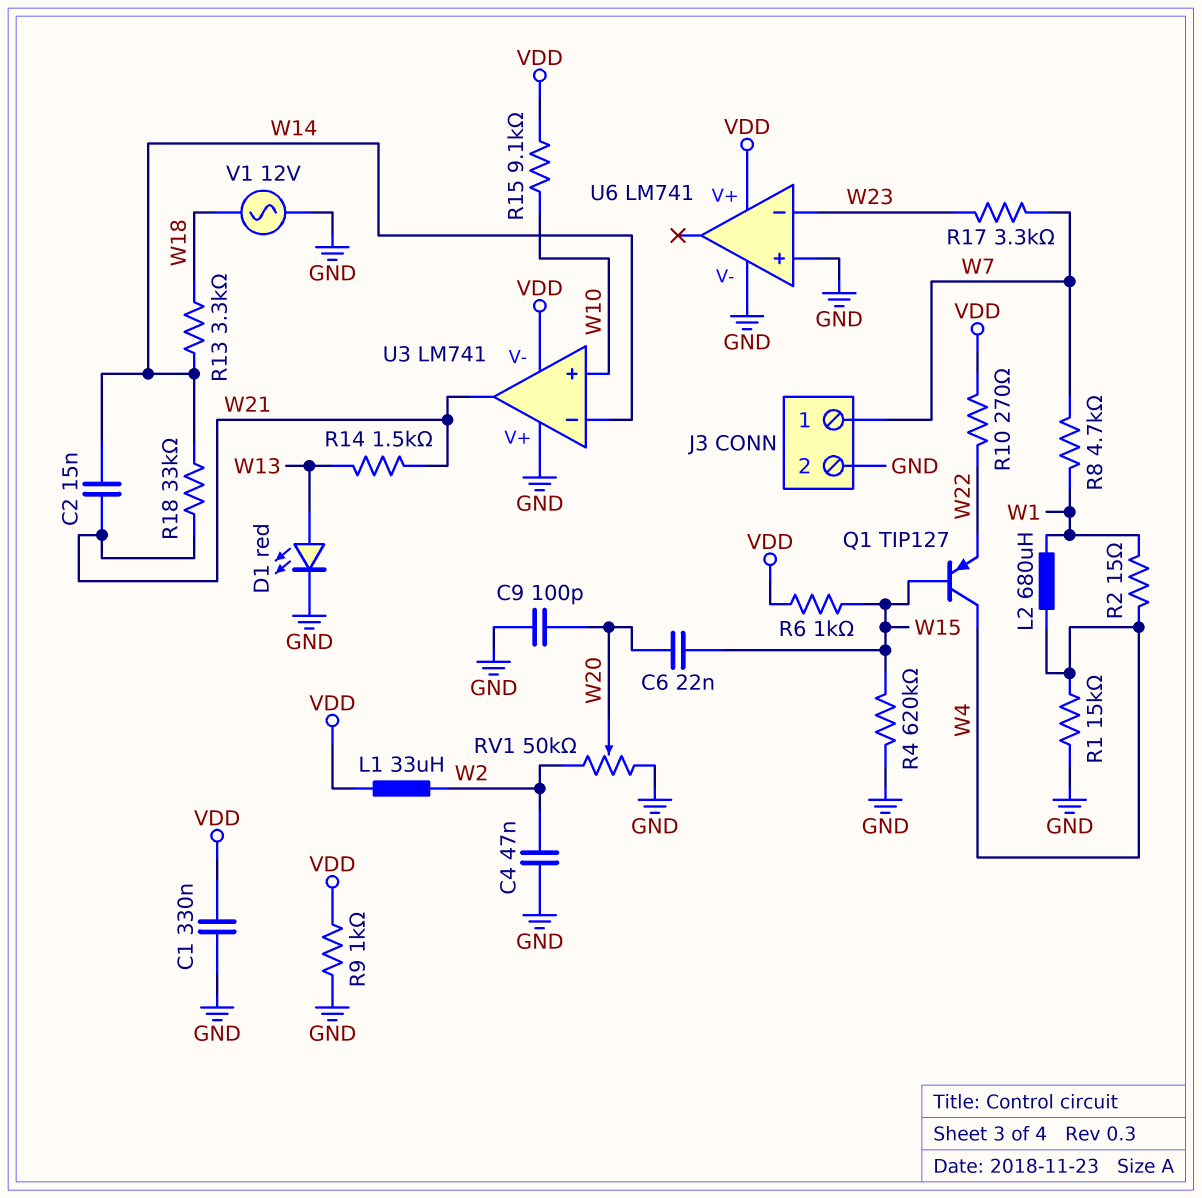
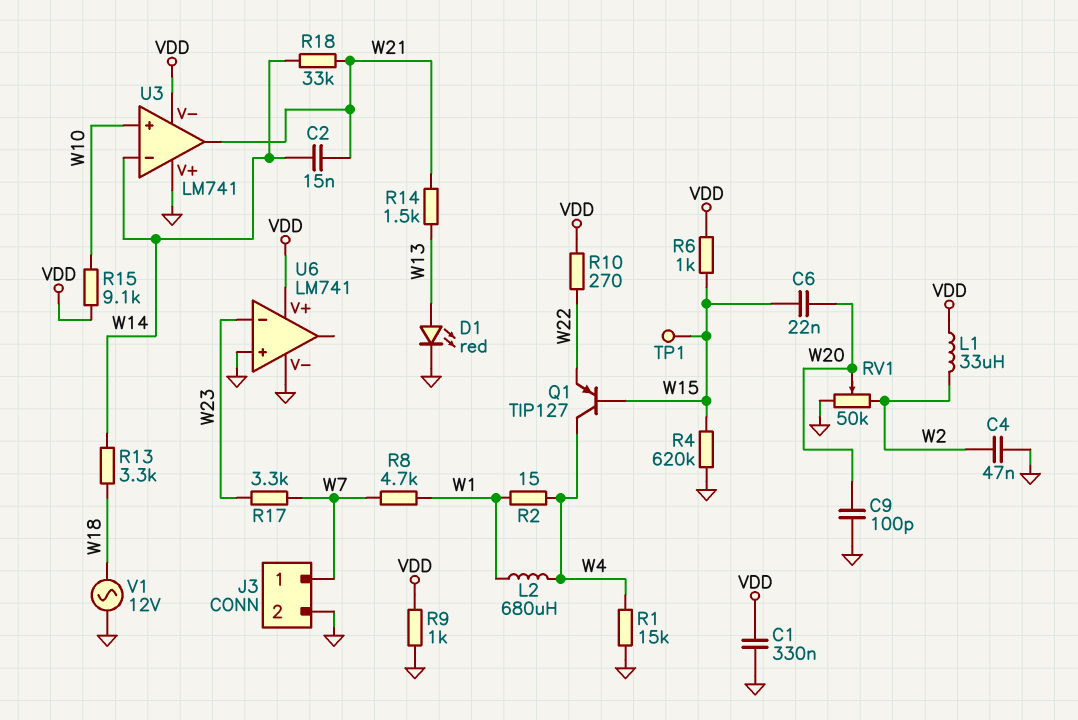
TP1: none -> test point (W15)

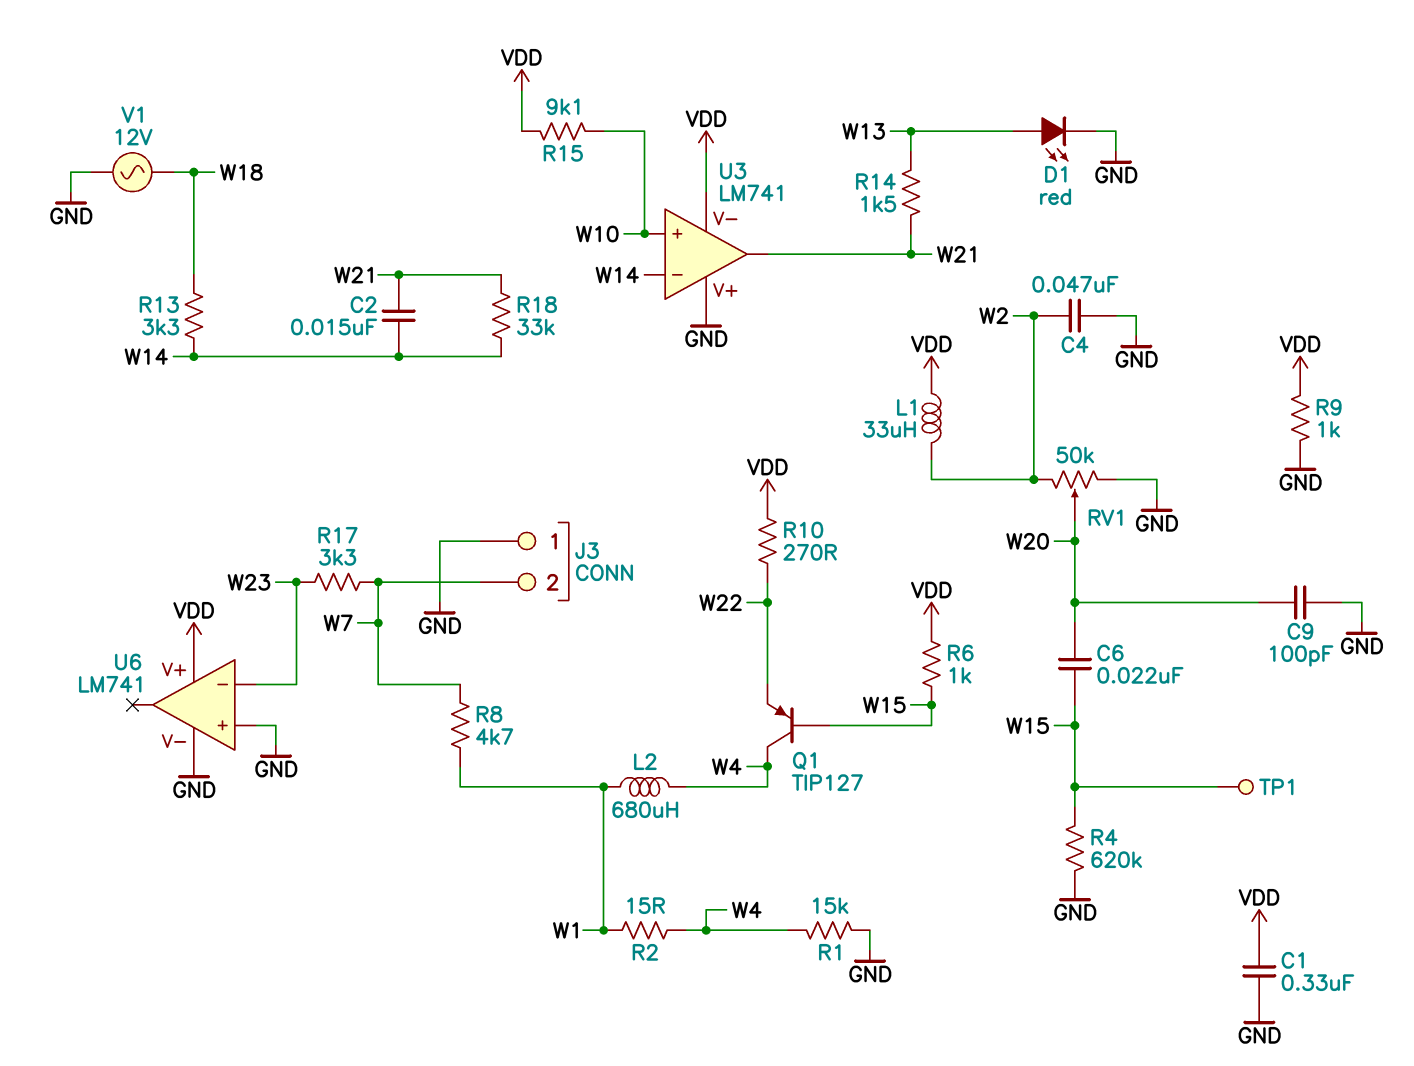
J3 pin 1: W7 -> GND
J3 pin 2: GND -> W7

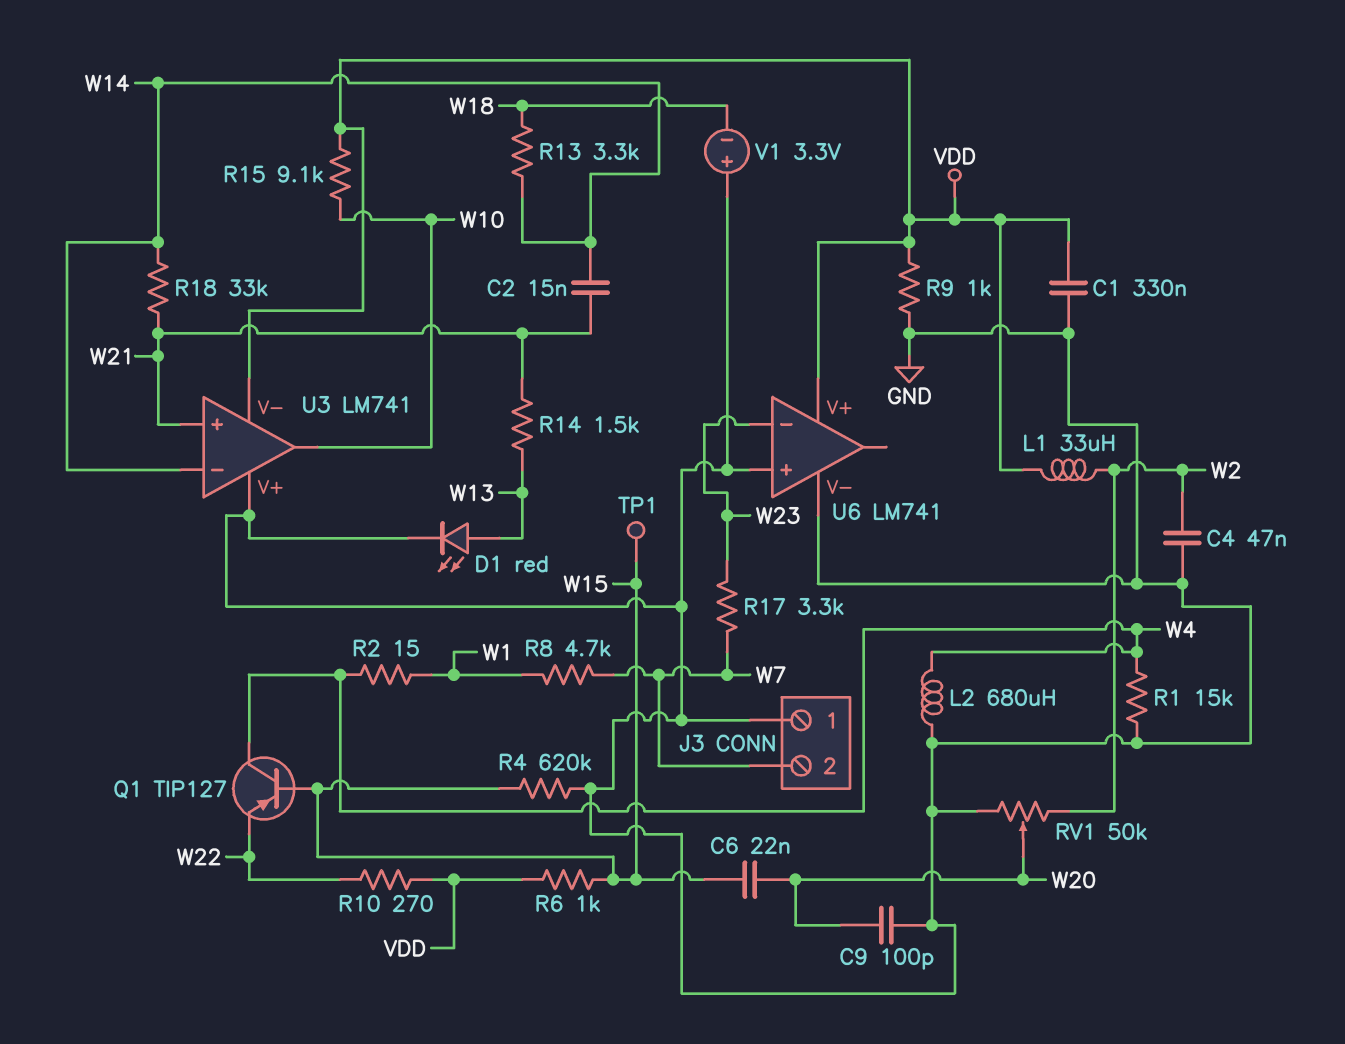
L2: 680uH (W1, W4) -> 680uH (GND, W4)
U3 pin in+: W10 -> W21
U3 pin out: W21 -> W10
V1: AC 12V (GND, W18) -> 3.3V (plus GND, minus W18)

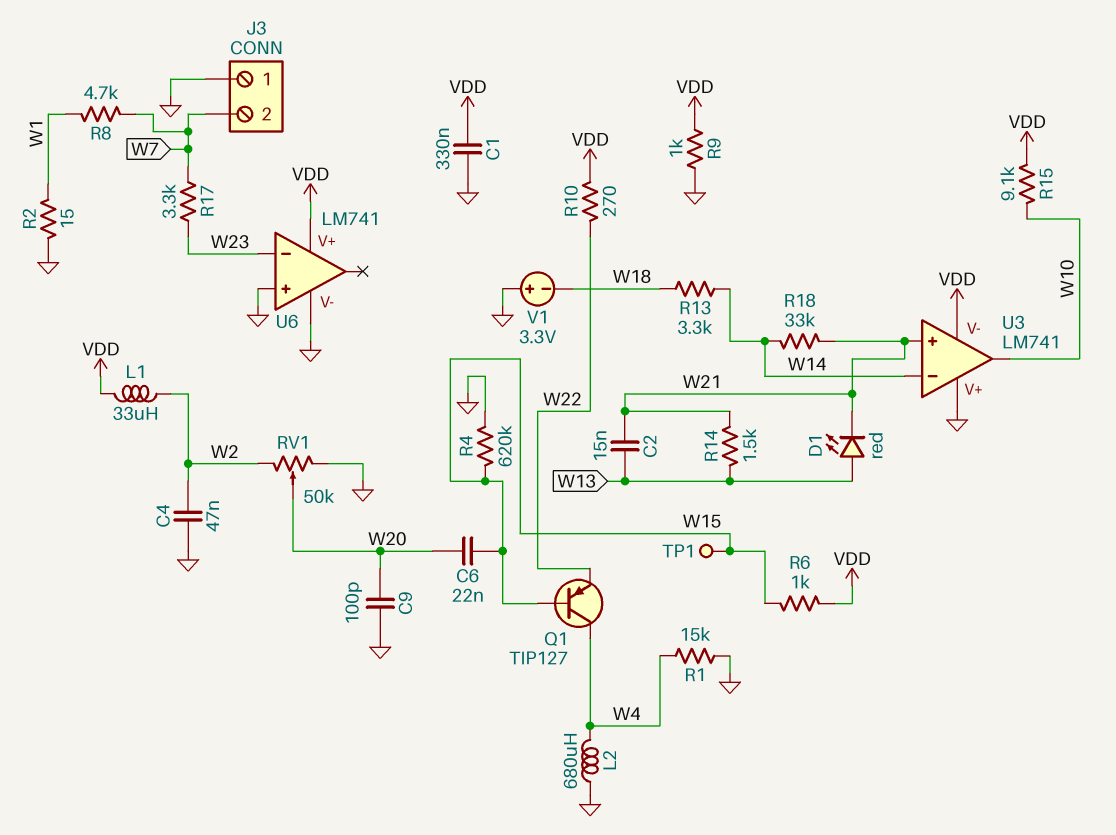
C2: 15nF (W14, W21) -> 15nF (W13, W21)
D1: LED red (A W13, K GND) -> LED red (A W13, K W21)
R2: 15 (W1, W4) -> 15 (GND, W1)

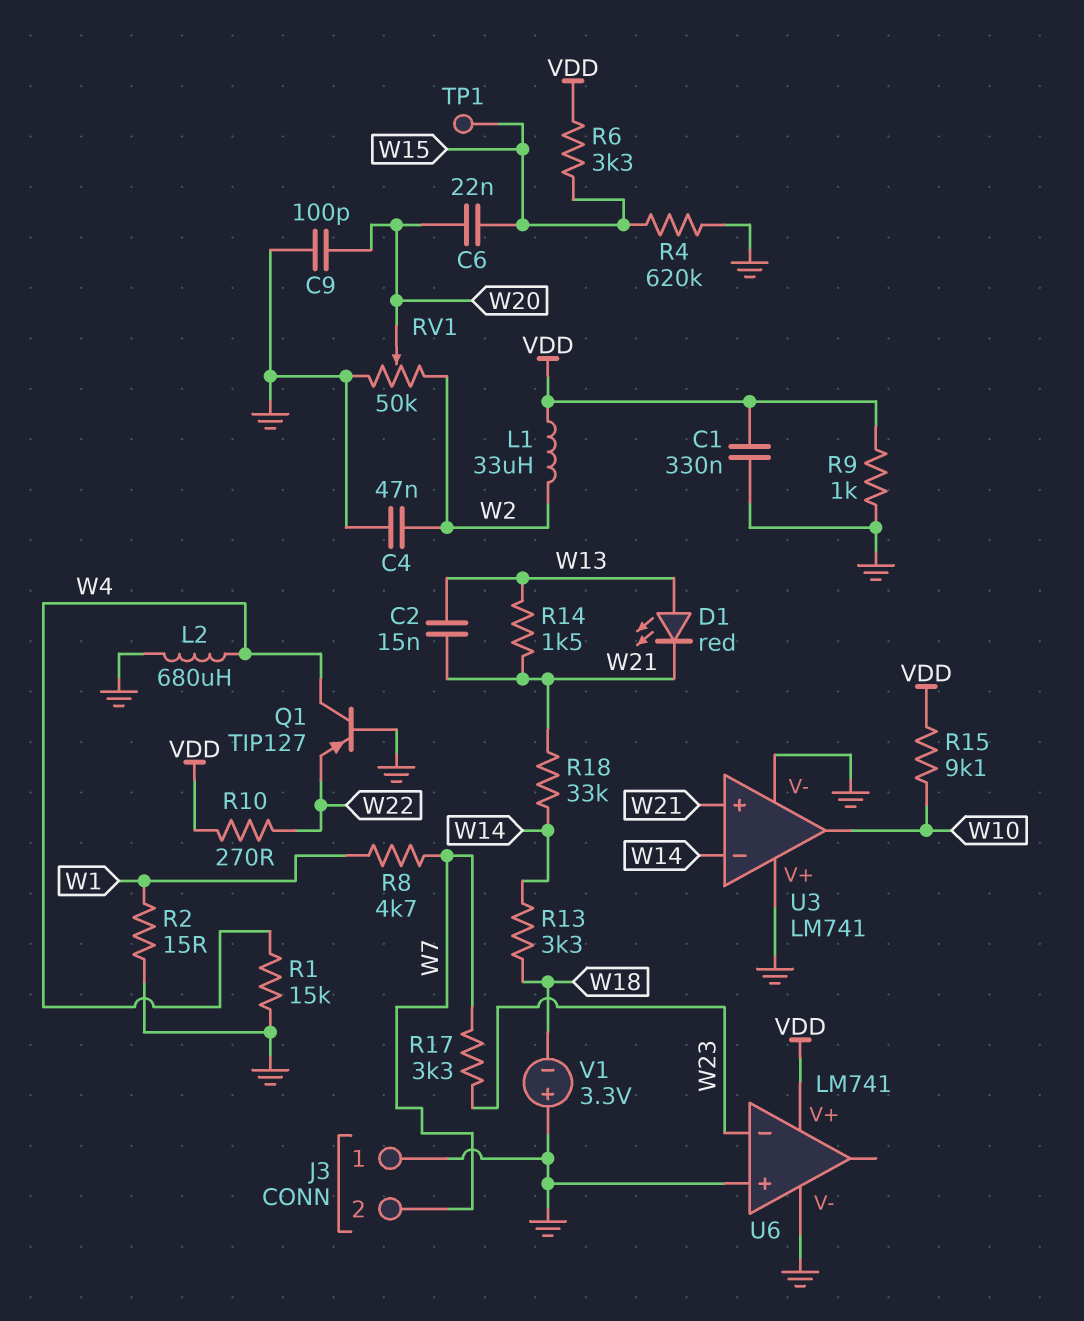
Q1: PNP TIP127 (B W15, C W4, E W22) -> PNP TIP127 (B GND, C W4, E W22)
R6: 1k (VDD, W15) -> 3.3k (VDD, W15)
U3 pin V-: VDD -> GND

